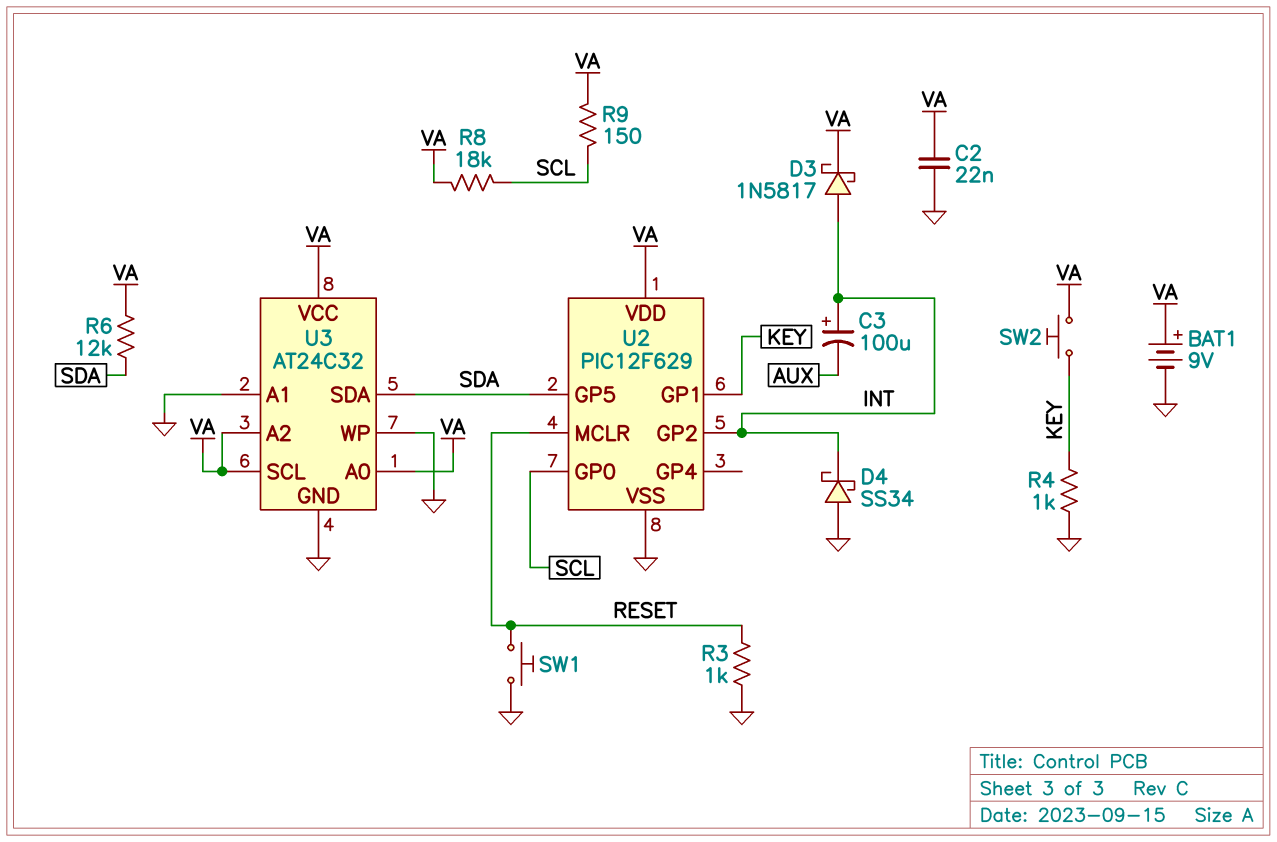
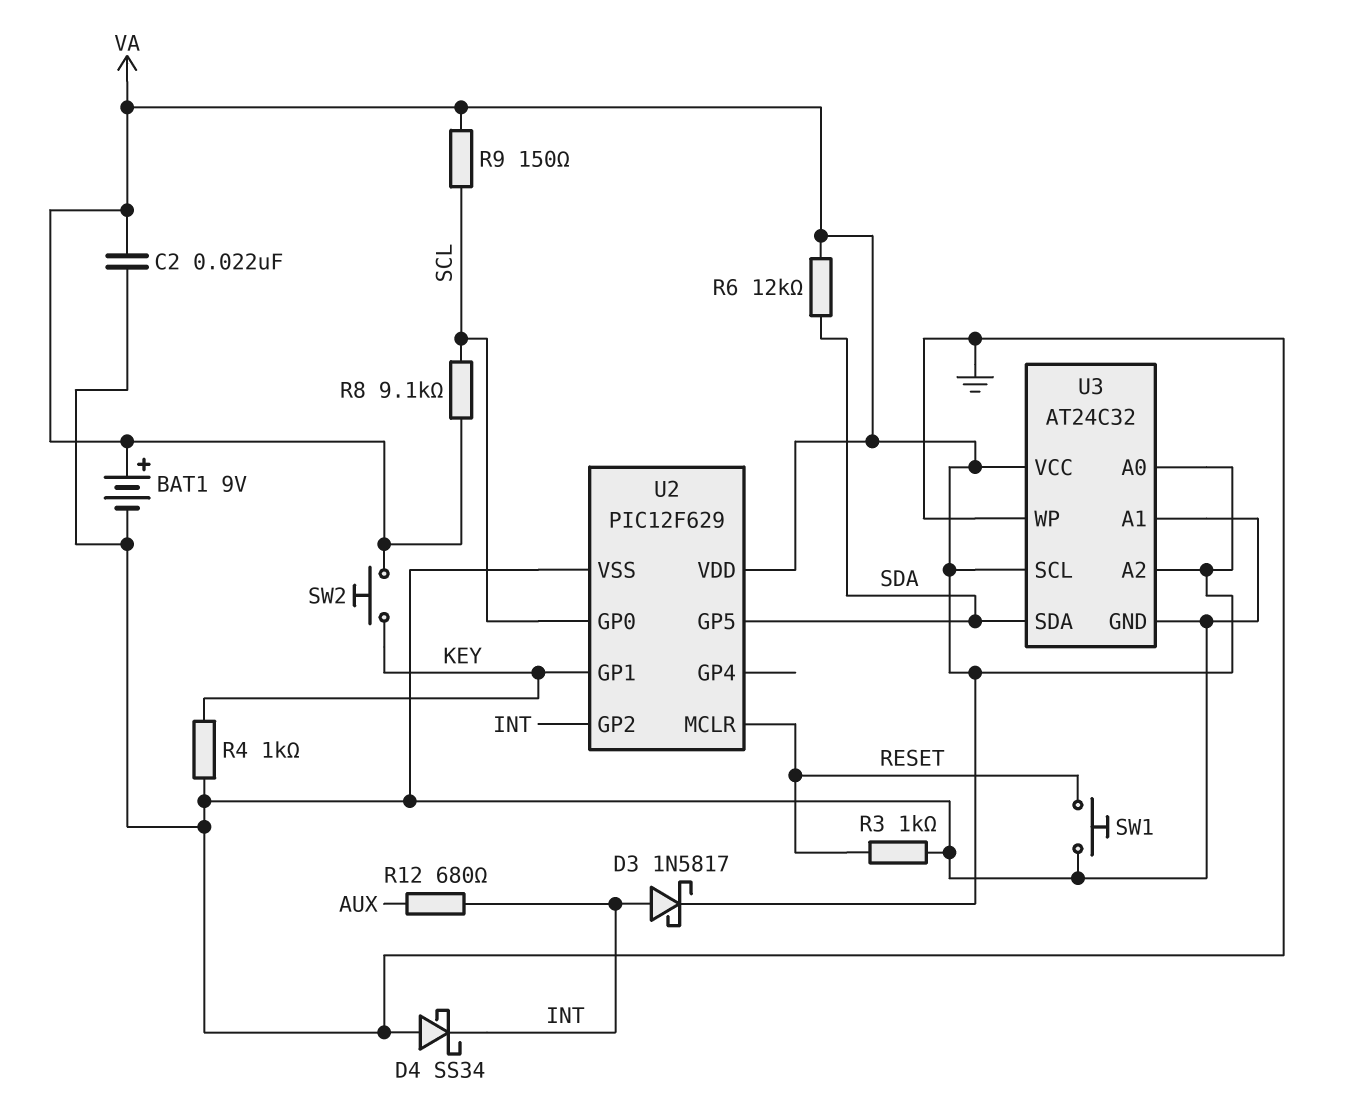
C3: 100uF (plus INT, minus AUX) -> none
R8: 18k (SCL, VA) -> 9.1k (SCL, VA)
R12: none -> 680 (AUX, INT)

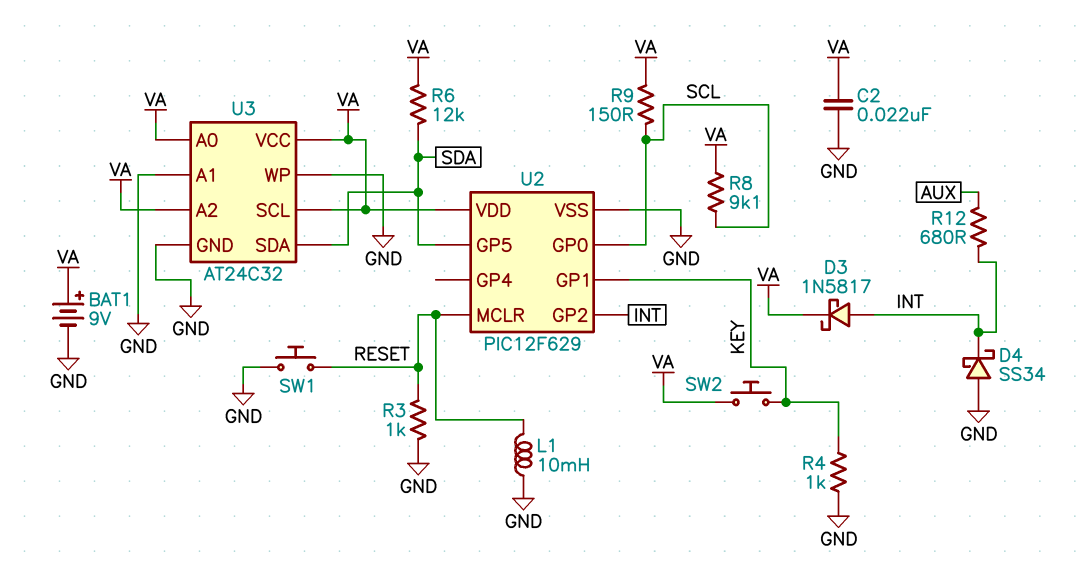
L1: none -> 10mH (GND, RESET)

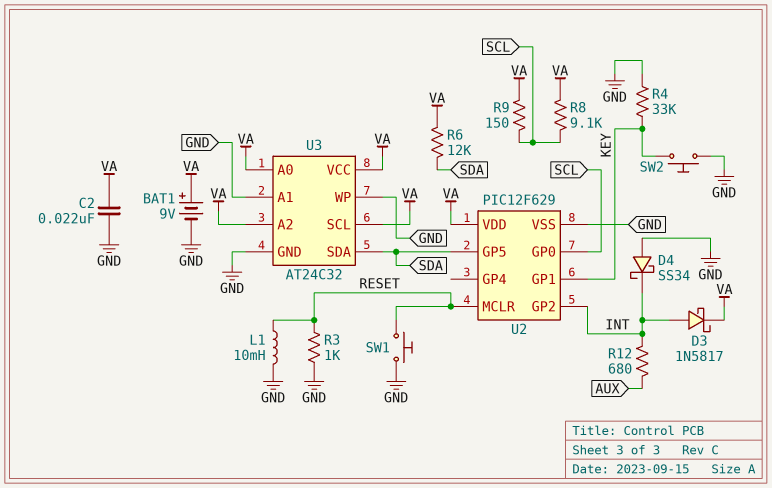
R4: 1k (GND, KEY) -> 33k (GND, KEY)
SW2: button (KEY, VA) -> button (GND, KEY)

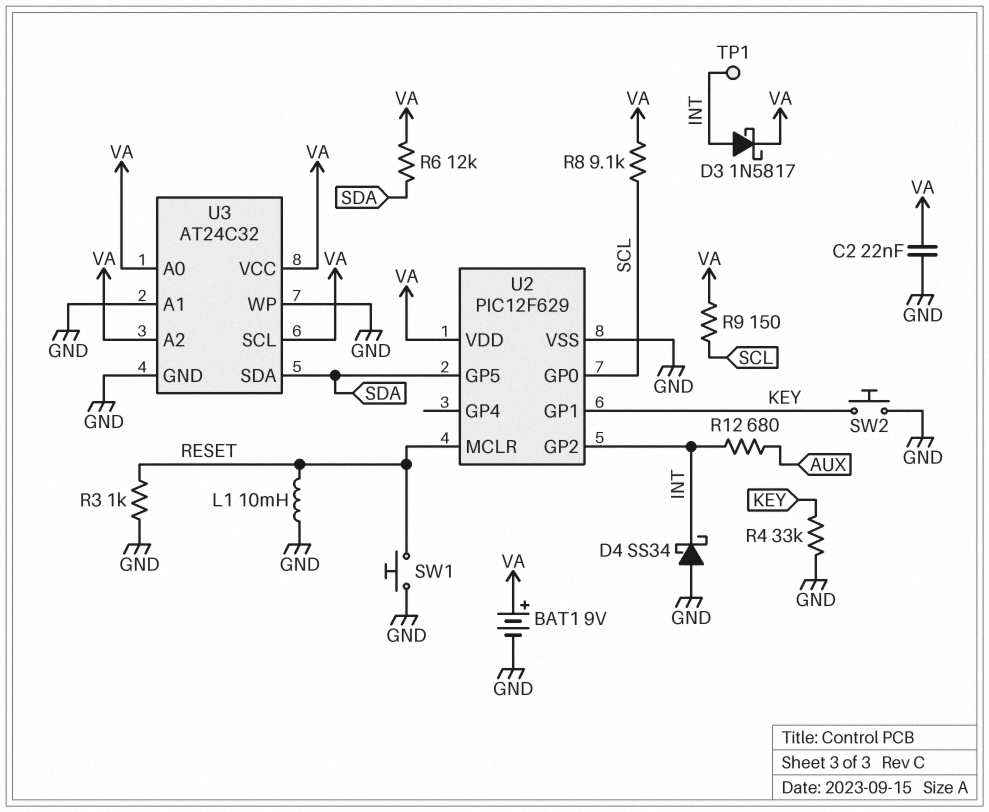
TP1: none -> test point (INT)

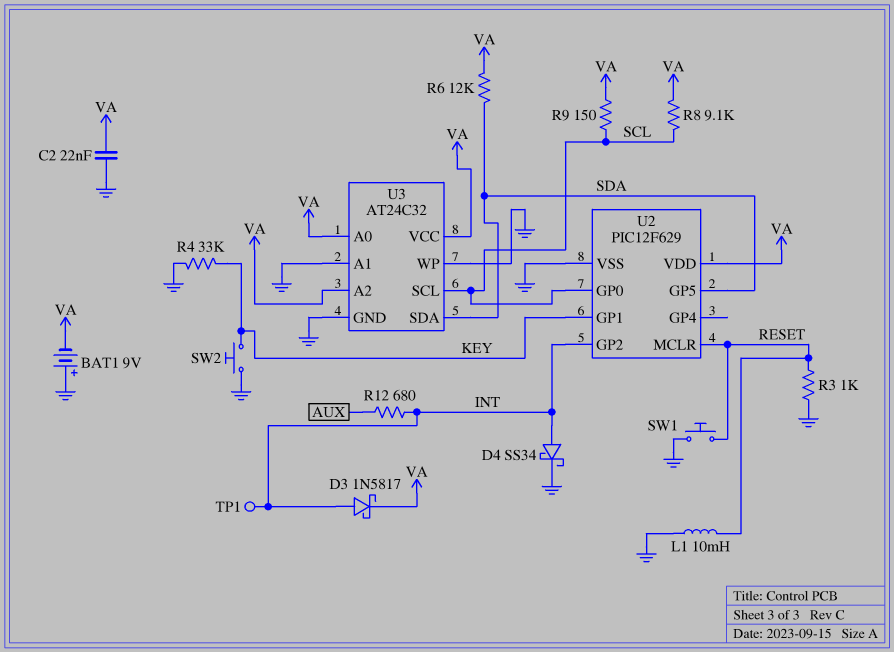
BAT1: 9V (plus VA, minus GND) -> 9V (plus GND, minus VA)
D4: schottky SS34 (A GND, K INT) -> schottky SS34 (A INT, K GND)
U3 pin SCL: VA -> SCL

